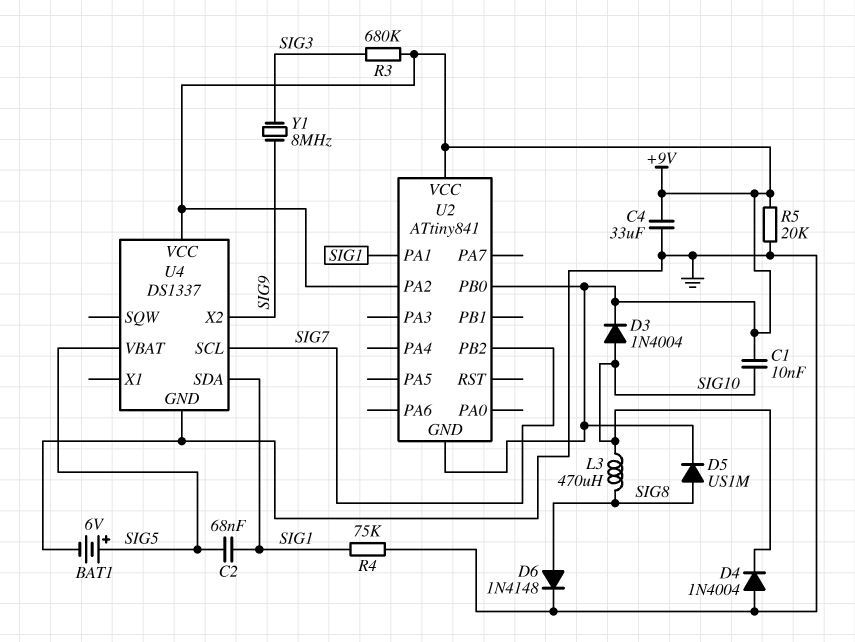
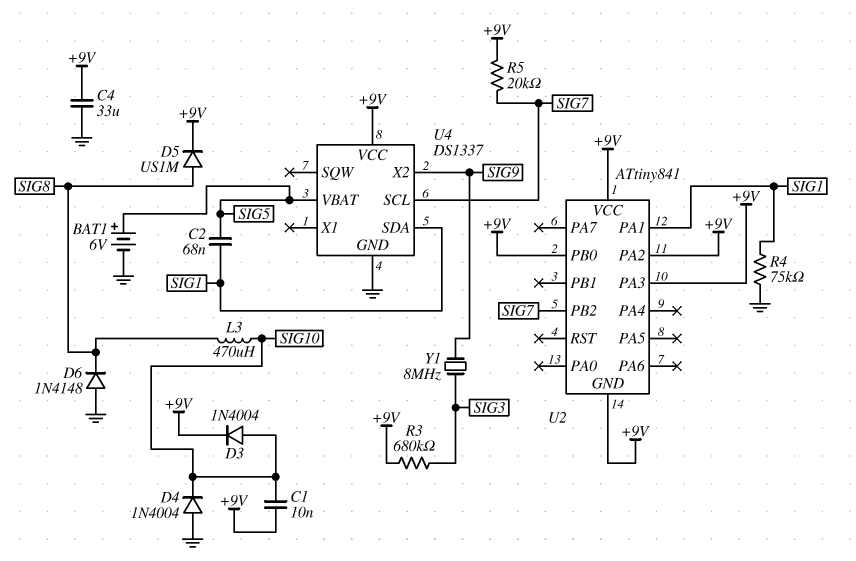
D6: diode 1N4148 (A SIG8, K GND) -> diode 1N4148 (A GND, K SIG8)
R5: 20k (+9V, GND) -> 20k (+9V, SIG7)
U2 pin PA3: none -> +9V

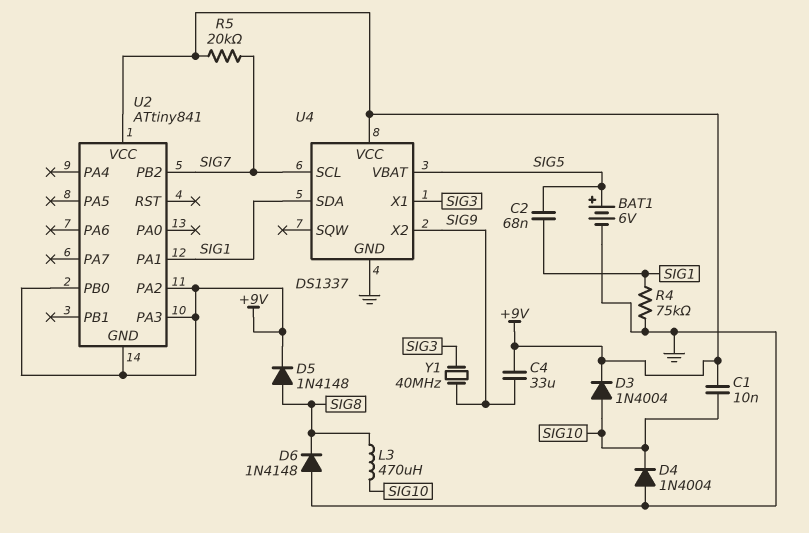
C4: 33uF (+9V, GND) -> 33uF (+9V, SIG9)
D5: diode US1M (A SIG8, K +9V) -> diode 1N4148 (A SIG8, K +9V)
R3: 680k (+9V, SIG3) -> none
U4 pin X1: none -> SIG3
Y1: 8MHz (SIG3, SIG9) -> 40MHz (SIG3, SIG9)

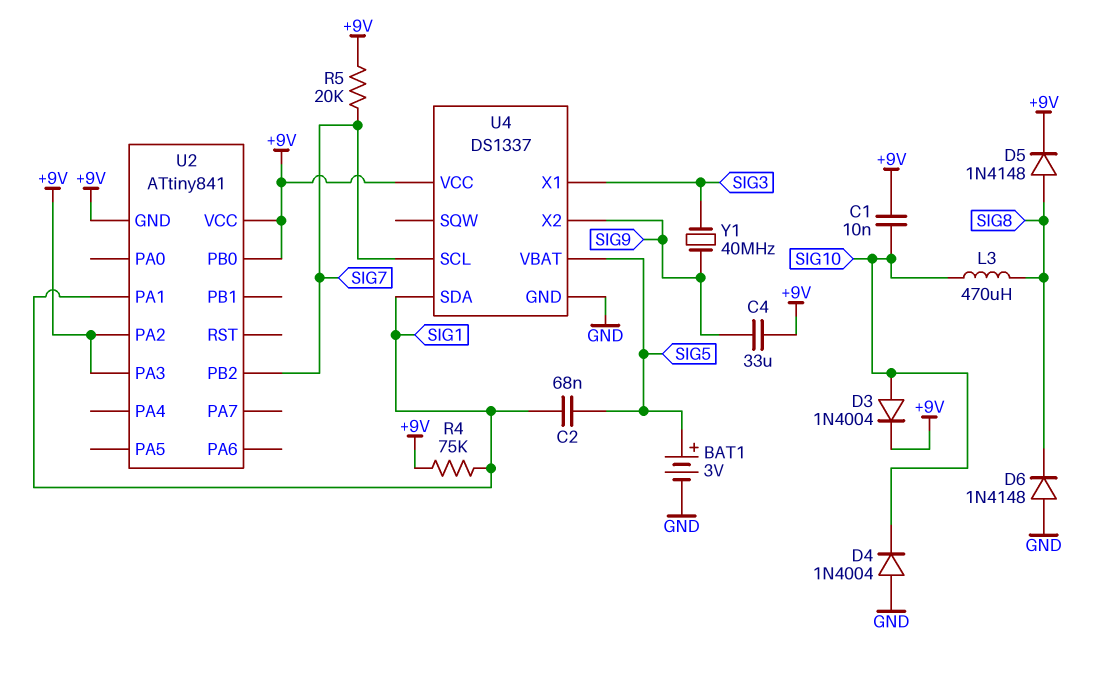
BAT1: 6V (plus SIG5, minus GND) -> 3V (plus SIG5, minus GND)
R4: 75k (GND, SIG1) -> 75k (+9V, SIG1)

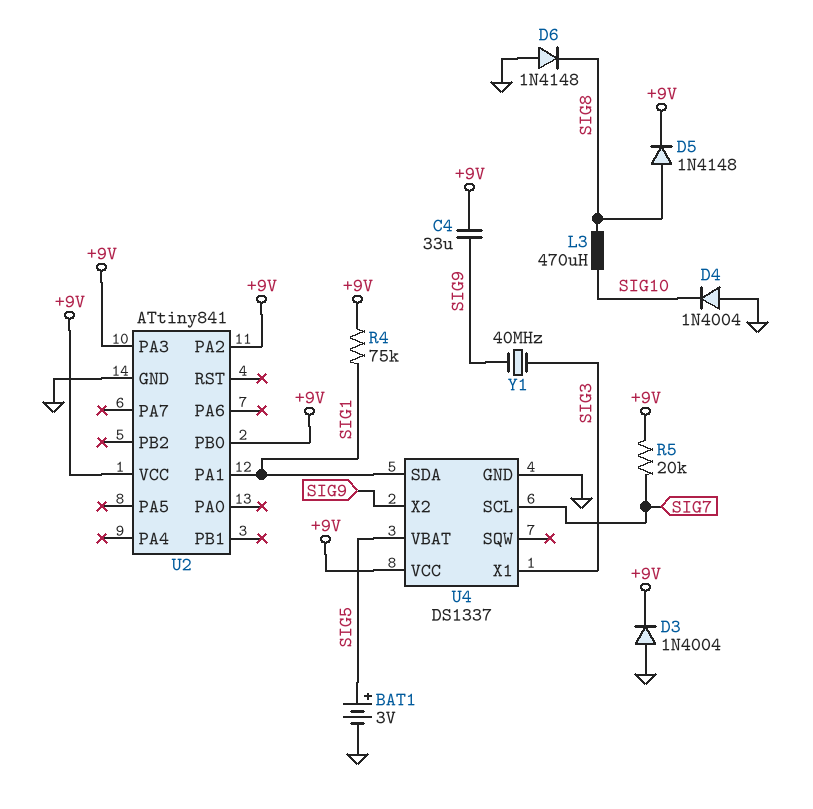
C1: 10nF (+9V, SIG10) -> none
C2: 68nF (SIG1, SIG5) -> none
D3: diode 1N4004 (A SIG10, K +9V) -> diode 1N4004 (A GND, K +9V)
U2 pin GND: +9V -> GND
U2 pin PB2: SIG7 -> none

